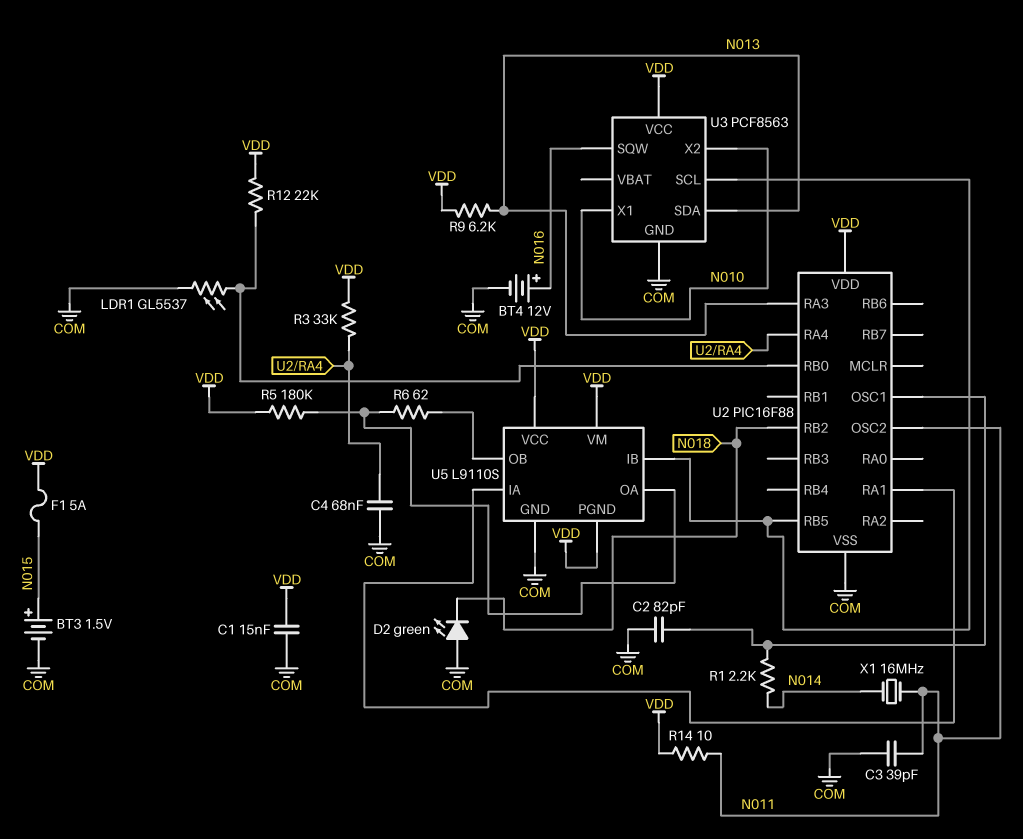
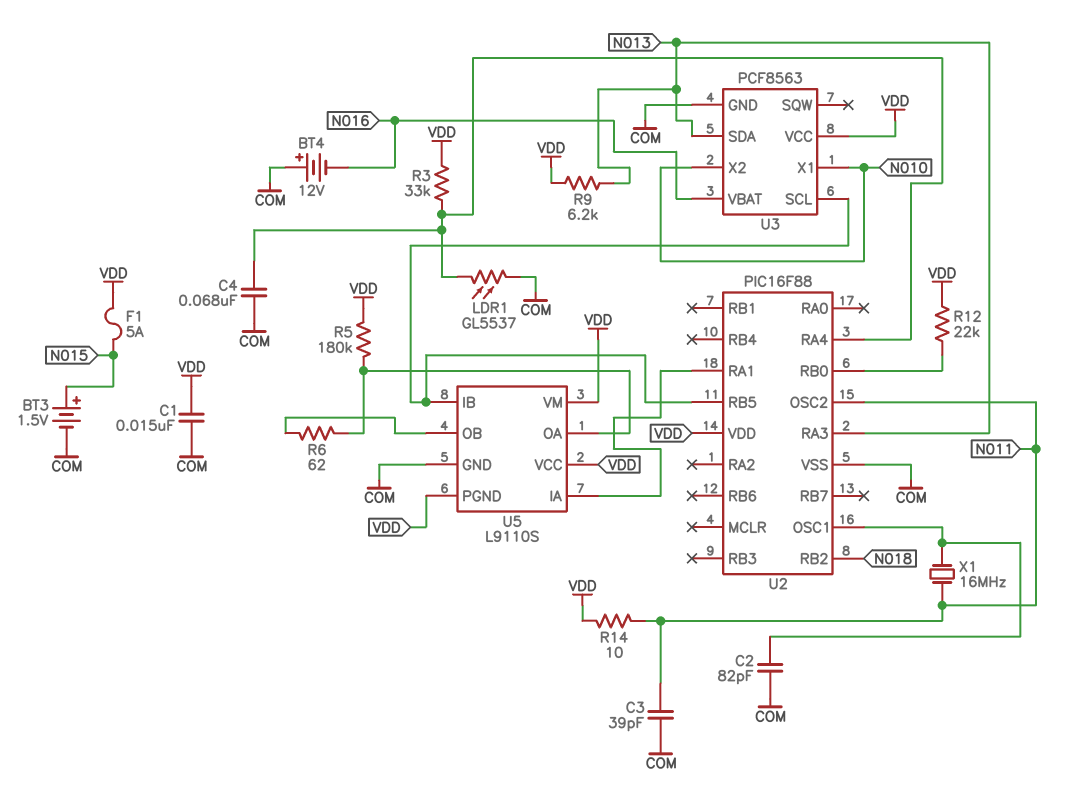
BT4: 12V (plus N016, minus COM) -> 12V (plus COM, minus N016)
D2: LED green (A COM, K N018) -> none
LDR1: GL5537 (COM, U2/RB0) -> GL5537 (COM, U2/RA4)
R1: 2.2k (N014, U2/OSC1) -> none
U3 pin SQW: N016 -> none
U3 pin VBAT: none -> N016
X1: 16MHz (N011, N014) -> 16MHz (N011, U2/OSC1)

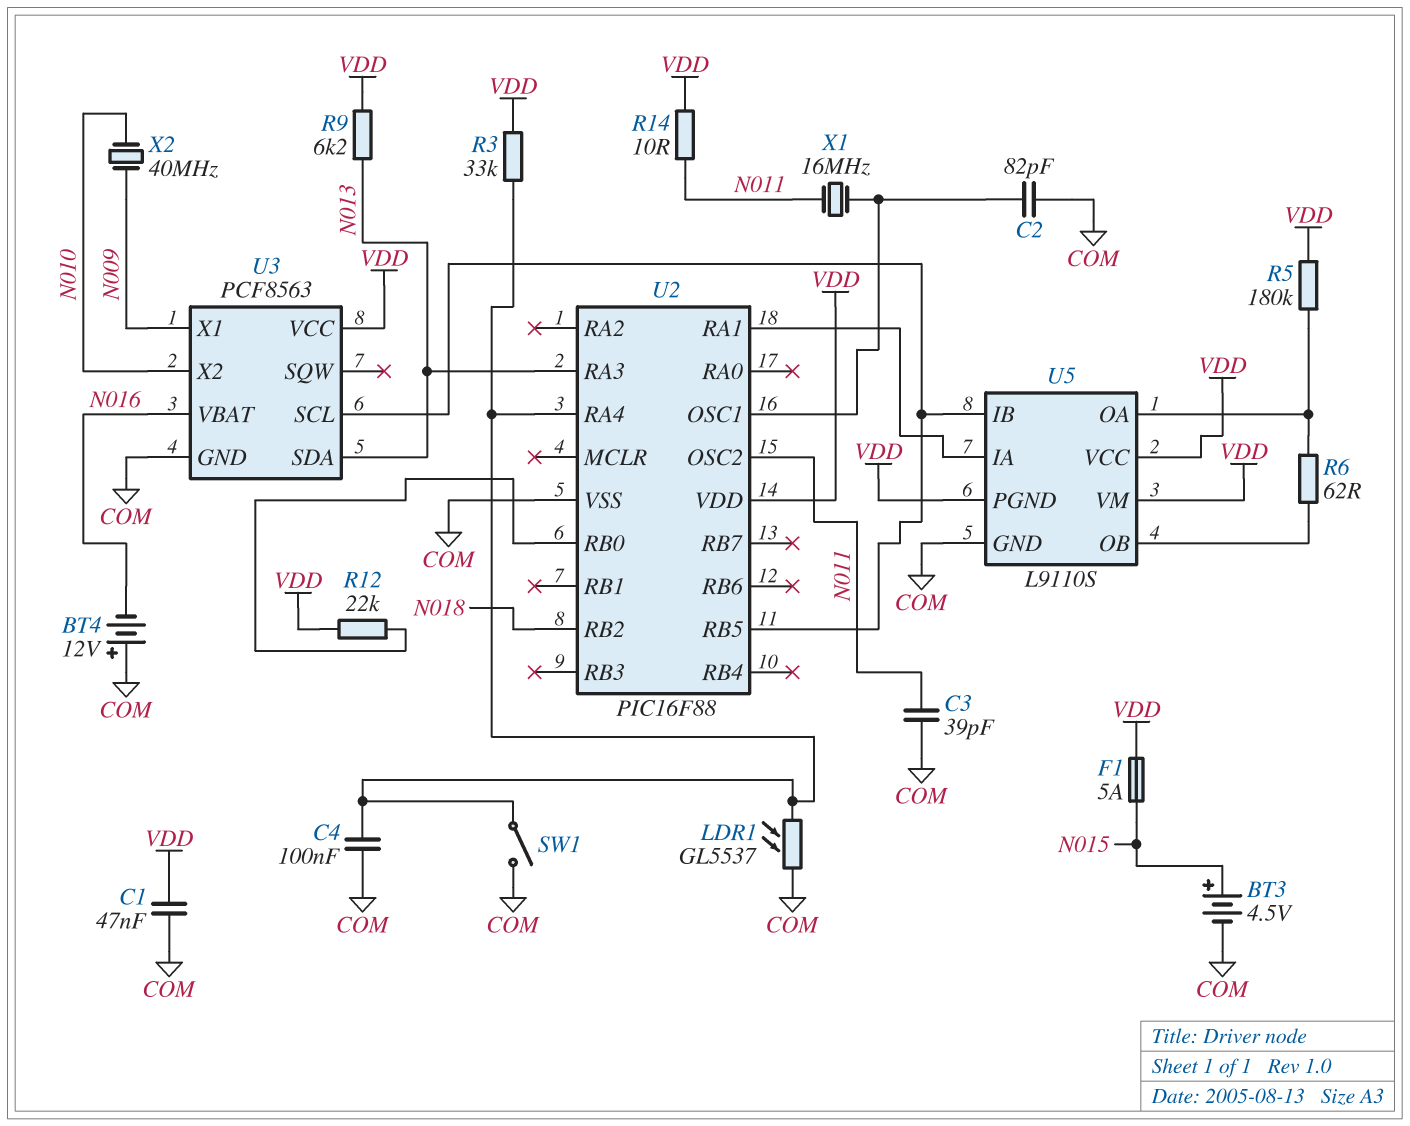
BT3: 1.5V (plus N015, minus COM) -> 4.5V (plus N015, minus COM)
C1: 15nF (COM, VDD) -> 47nF (COM, VDD)
C4: 68nF (COM, U2/RA4) -> 100nF (COM, U2/RA4)
SW1: none -> switch (COM, U2/RA4)
U3 pin X1: N010 -> N009
X2: none -> 40MHz (N009, N010)

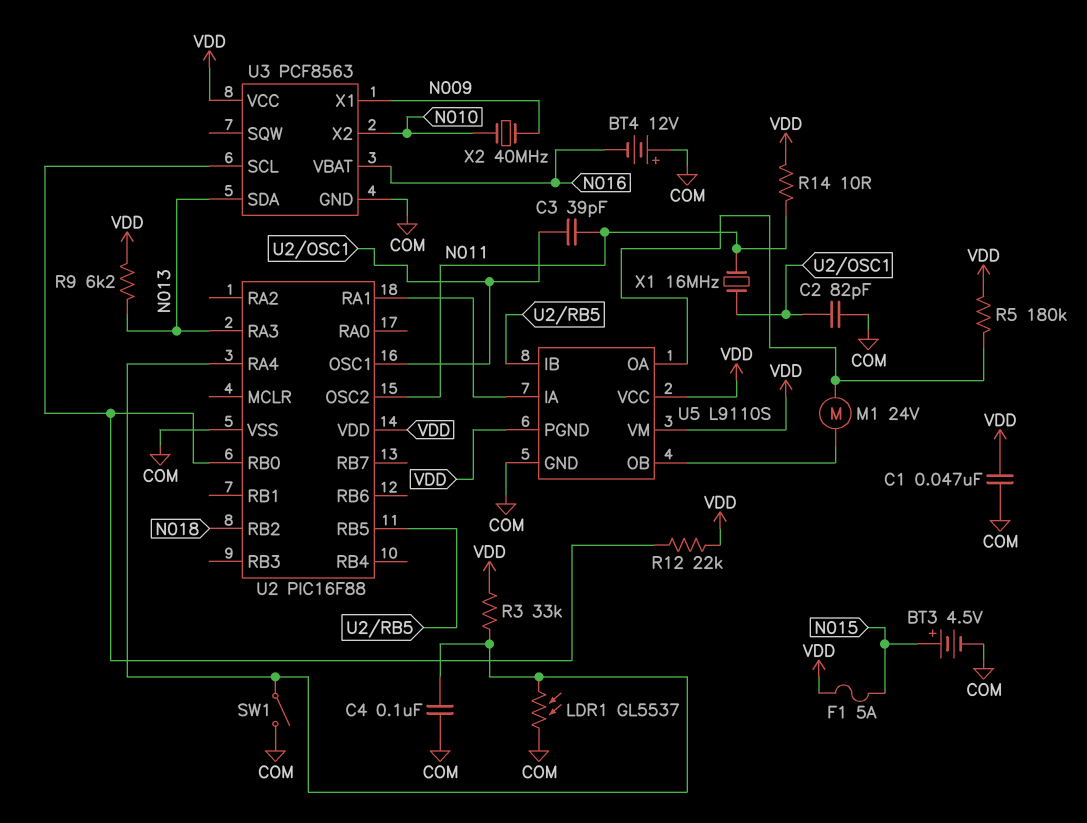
C3: 39pF (COM, N011) -> 39pF (N011, U2/OSC1)
M1: none -> motor 24V (U5/OA, U5/OB)
R6: 62 (U5/OA, U5/OB) -> none
U3 pin SCL: U2/RB5 -> U2/RB0

